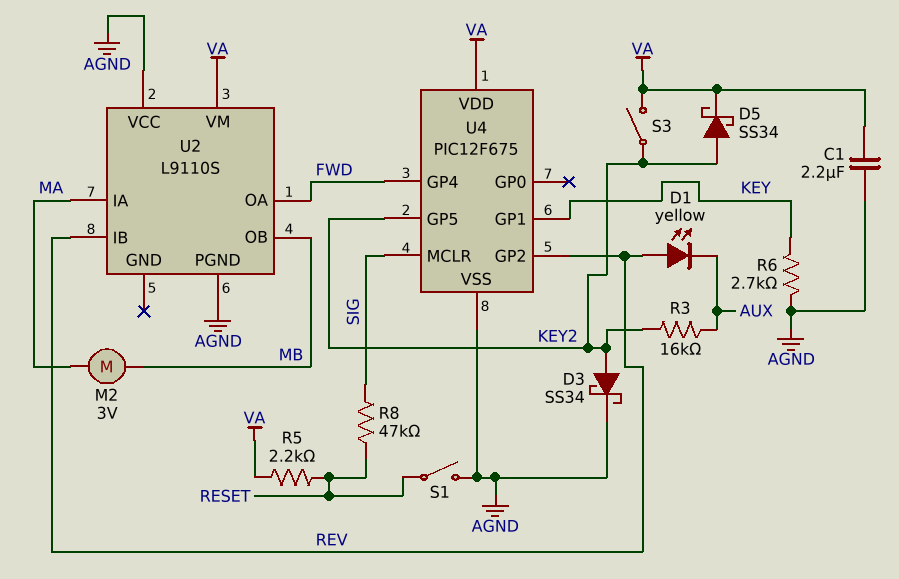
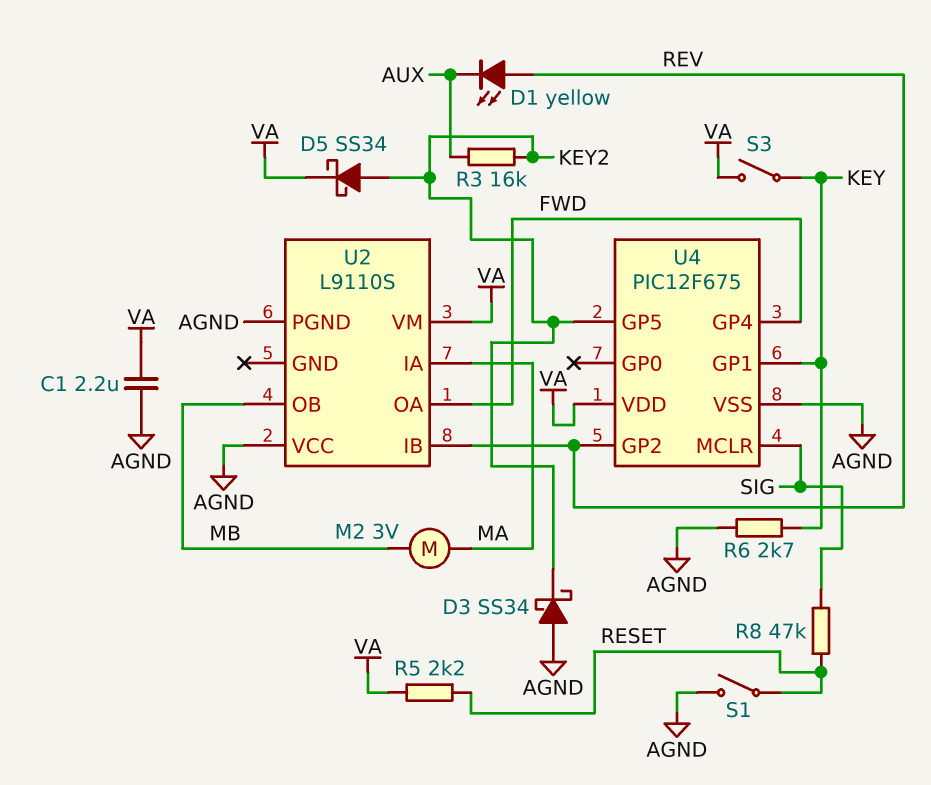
D3: schottky SS34 (A KEY2, K AGND) -> schottky SS34 (A AGND, K KEY2)
S3: switch (KEY2, VA) -> switch (KEY, VA)

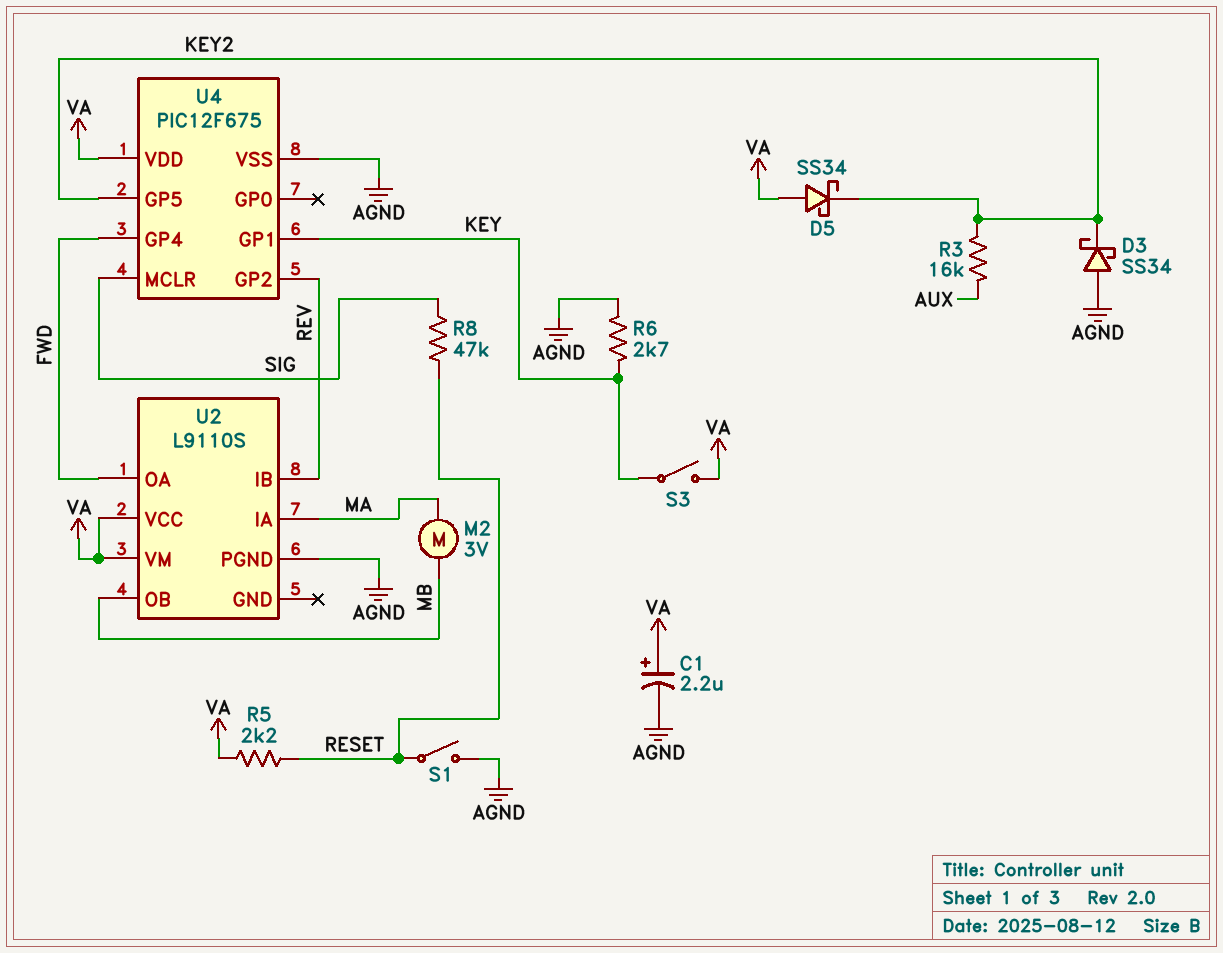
C1: 2.2uF (AGND, VA) -> 2.2uF (plus VA, minus AGND)
D1: LED yellow (A REV, K AUX) -> none
D5: schottky SS34 (A KEY2, K VA) -> schottky SS34 (A VA, K KEY2)
U2 pin VCC: AGND -> VA

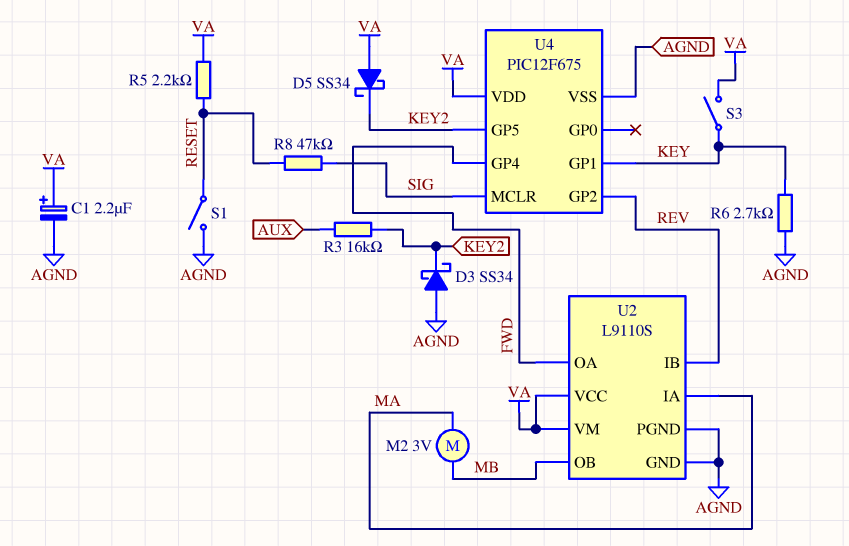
U2 pin GND: none -> AGND

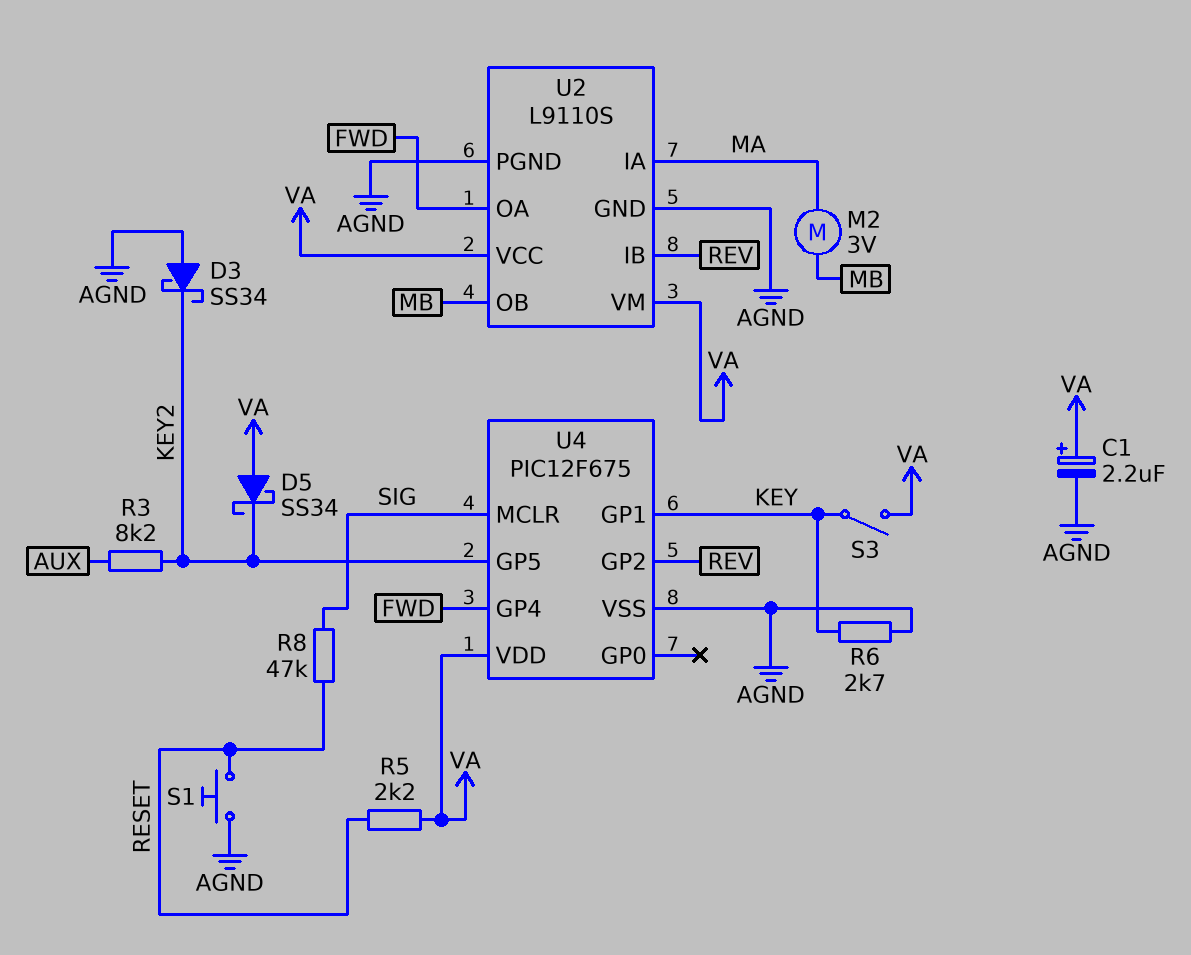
R3: 16k (AUX, KEY2) -> 8.2k (AUX, KEY2)
S1: switch (AGND, RESET) -> button (AGND, RESET)

